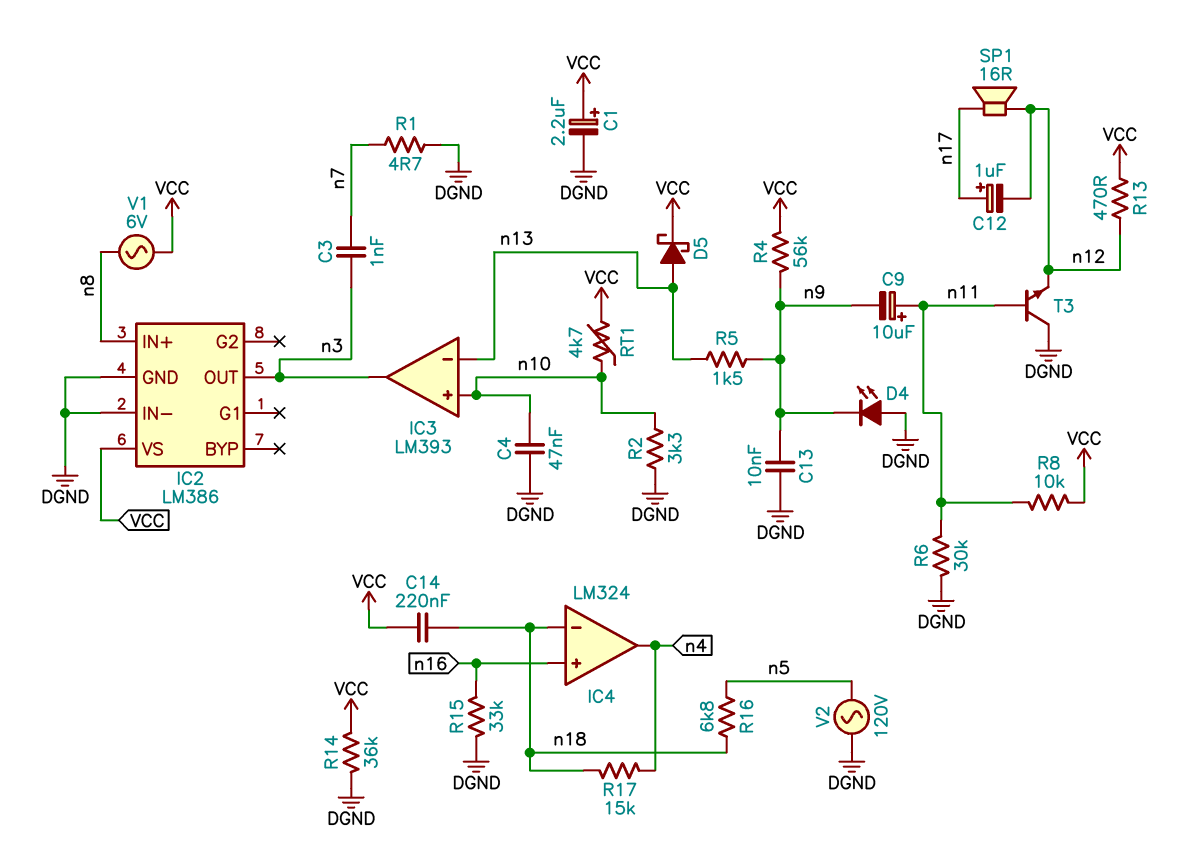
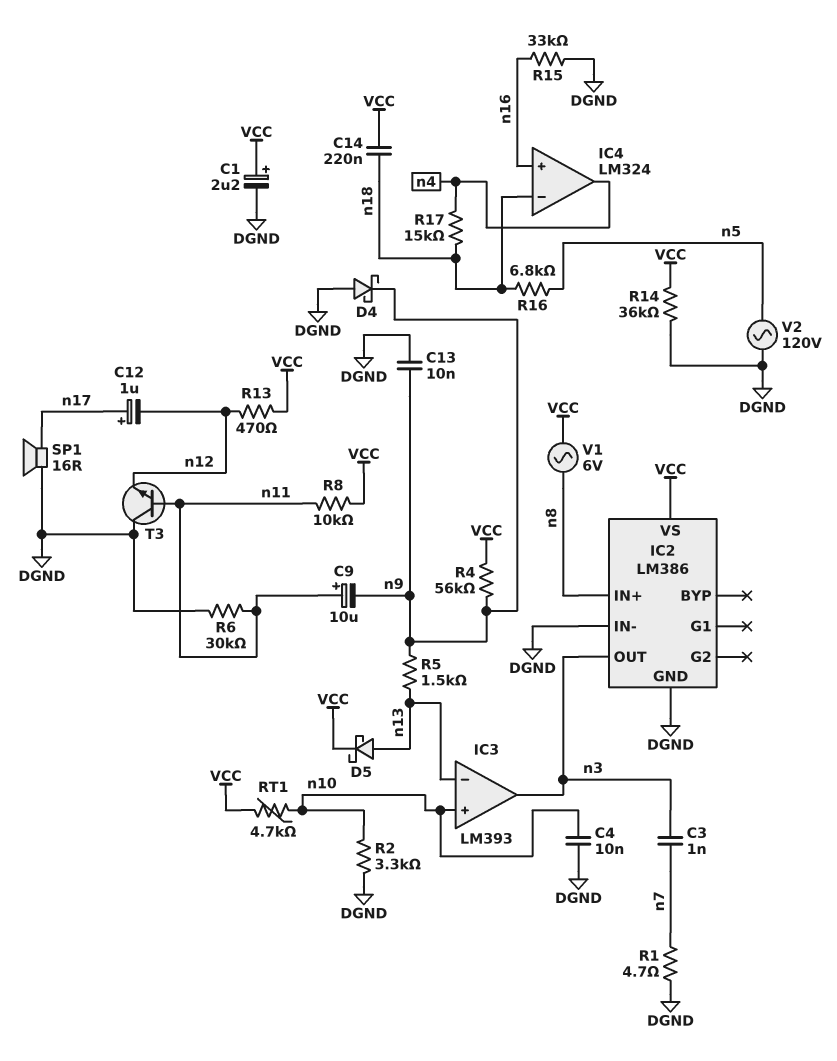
C4: 47nF (DGND, n10) -> 10nF (DGND, n10)
D4: LED (A DGND, K n9) -> schottky (A DGND, K n9)
SP1: speaker 16R (n12, n17) -> speaker 16R (DGND, n17)

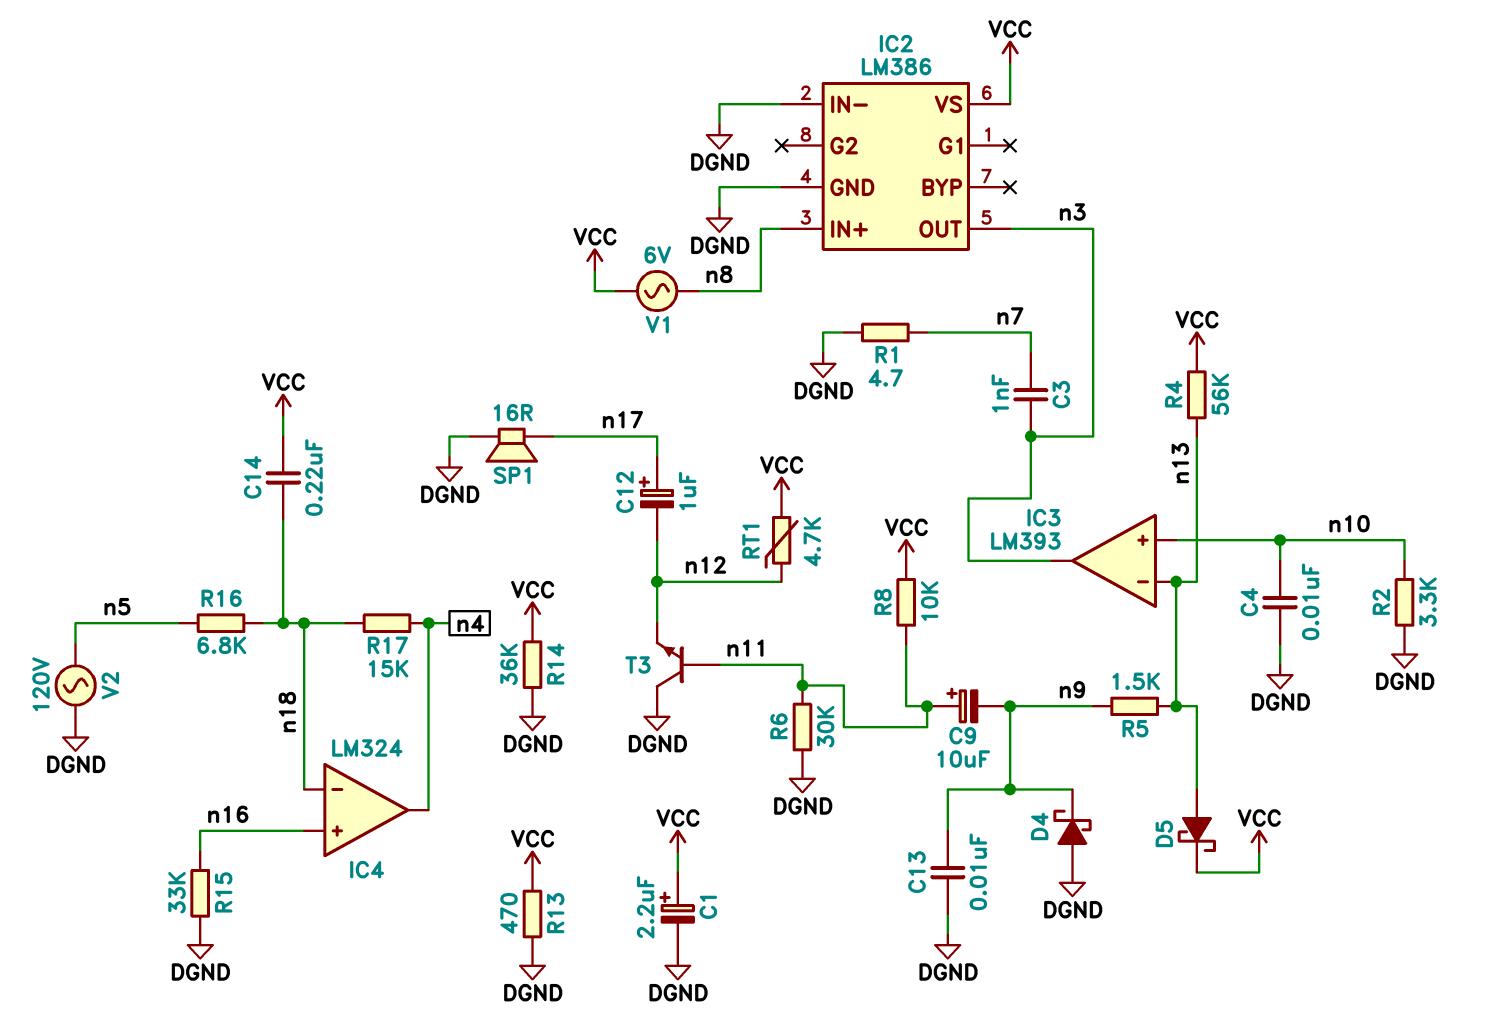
R4: 56k (VCC, n9) -> 56k (VCC, n13)
R13: 470 (VCC, n12) -> 470 (DGND, VCC)
RT1: 4.7k (VCC, n10) -> 4.7k (VCC, n12)

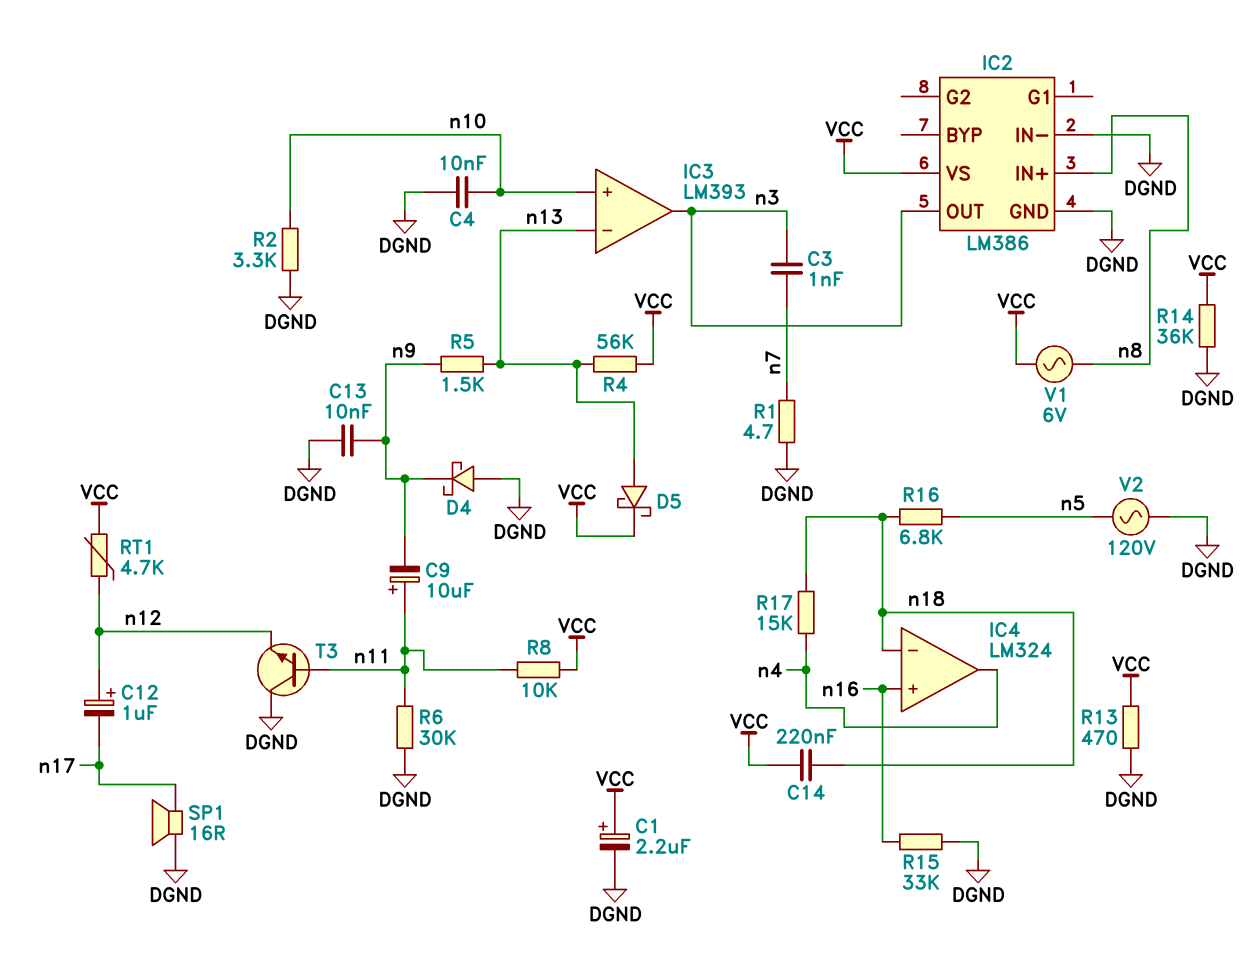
C12: 1uF (plus n17, minus n12) -> 1uF (plus n12, minus n17)

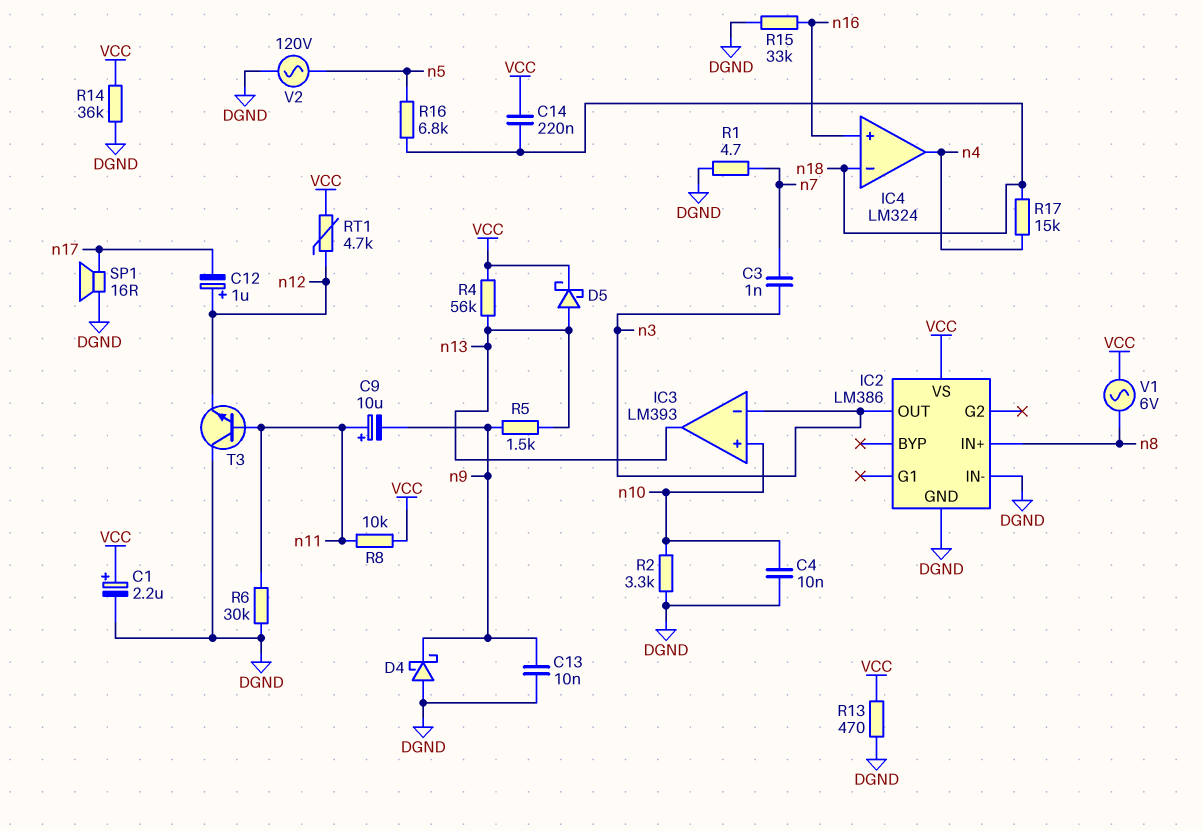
IC3 pin in-: n13 -> n3
IC3 pin out: n3 -> n13

